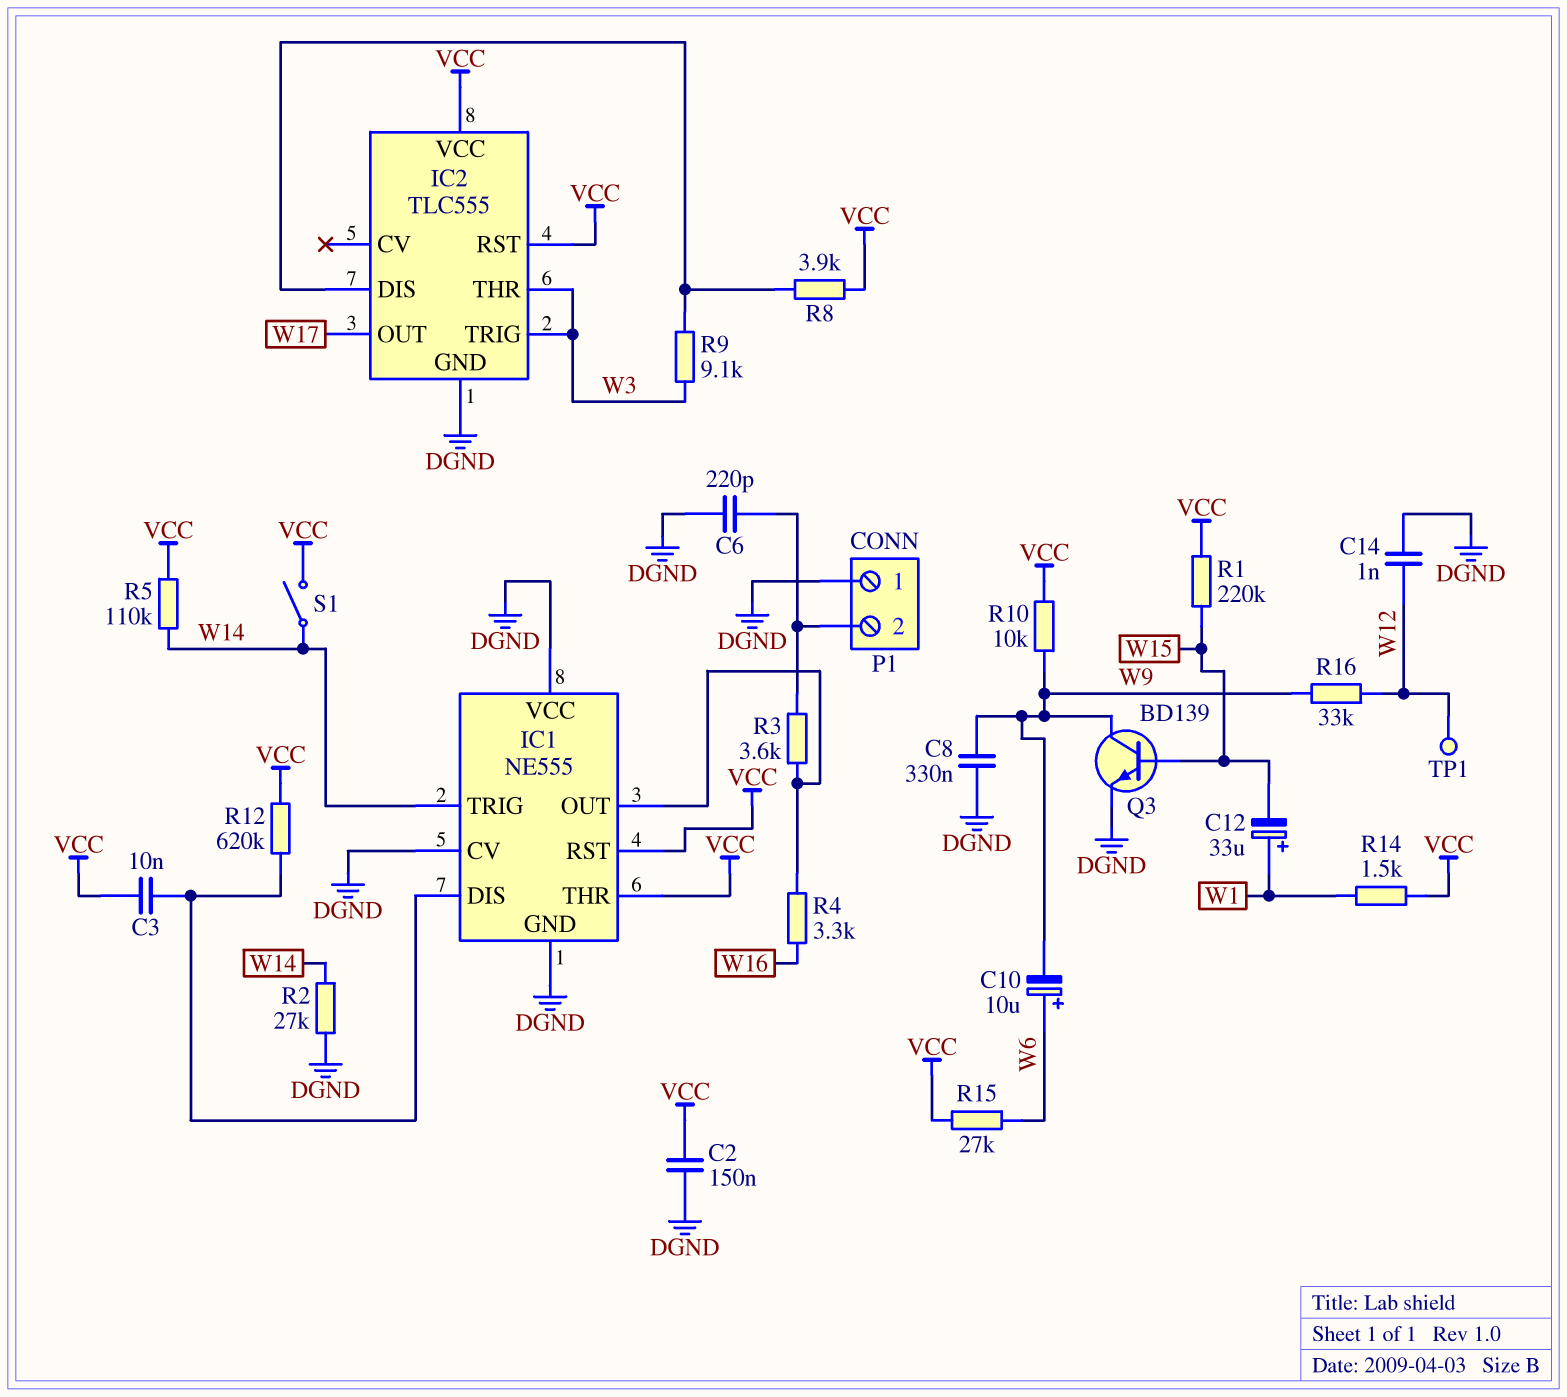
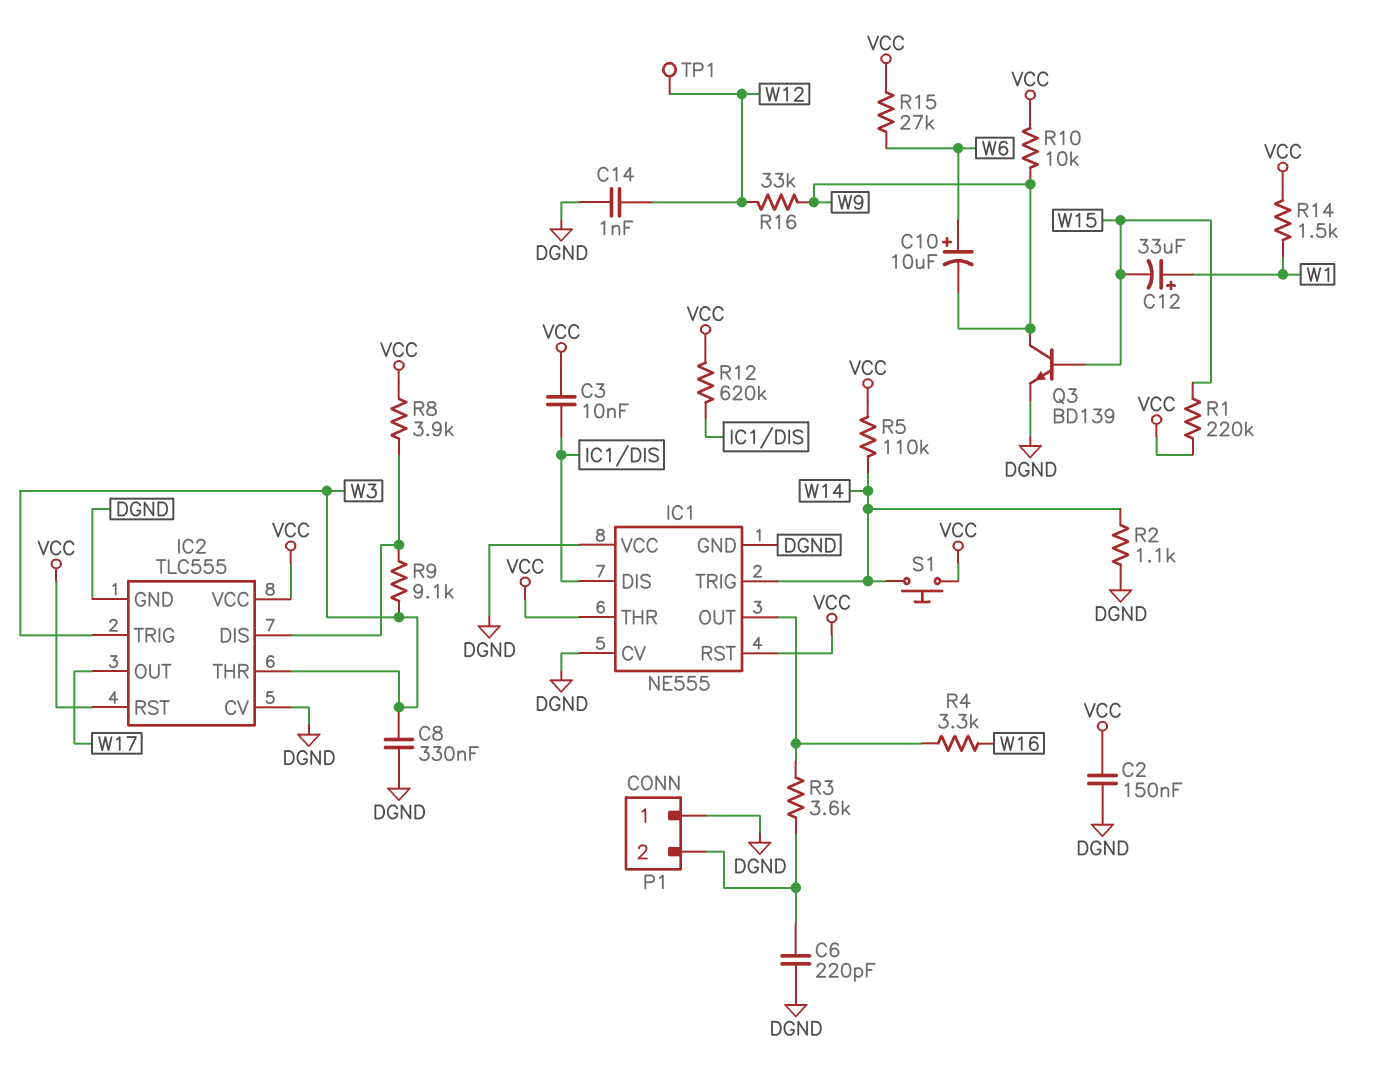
C8: 330nF (DGND, W9) -> 330nF (DGND, W3)
IC2 pin CV: none -> DGND
R2: 27k (DGND, W14) -> 1.1k (DGND, W14)
S1: switch (VCC, W14) -> button (VCC, W14)

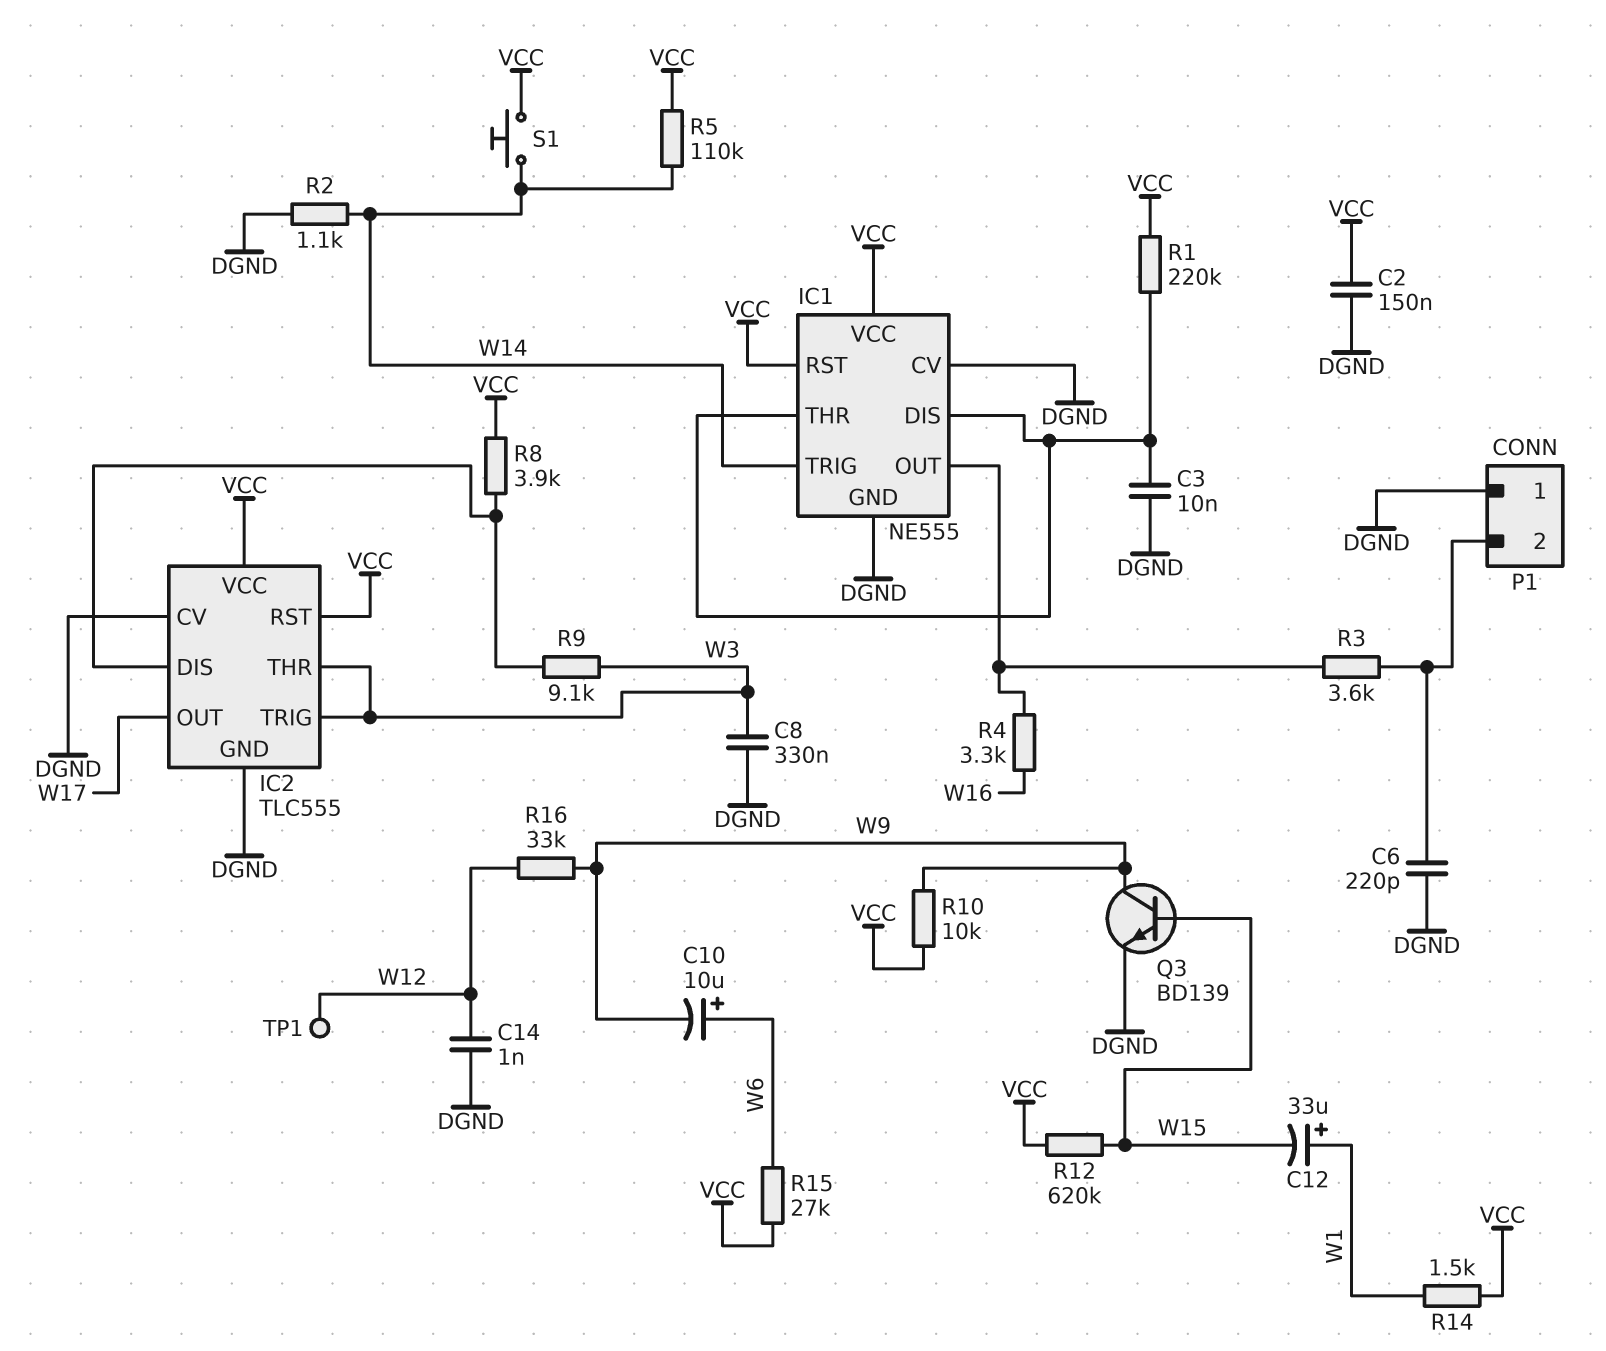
C3: 10nF (IC1/DIS, VCC) -> 10nF (DGND, IC1/DIS)
IC1 pin THR: VCC -> IC1/DIS
IC1 pin VCC: DGND -> VCC
R1: 220k (VCC, W15) -> 220k (IC1/DIS, VCC)
R12: 620k (IC1/DIS, VCC) -> 620k (VCC, W15)

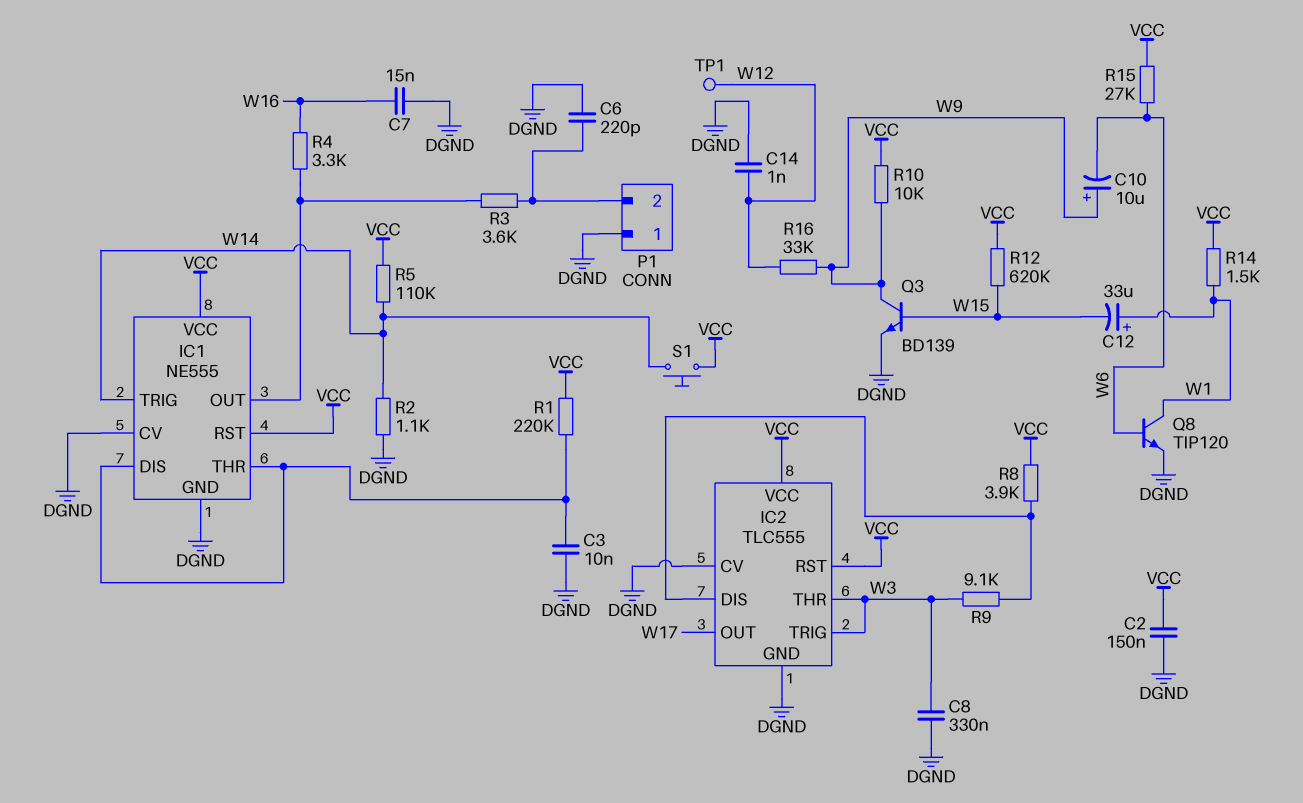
C7: none -> 15nF (DGND, W16)
C10: 10uF (plus W6, minus W9) -> 10uF (plus W9, minus W6)
Q8: none -> NPN TIP120 (B W6, C W1, E DGND)

